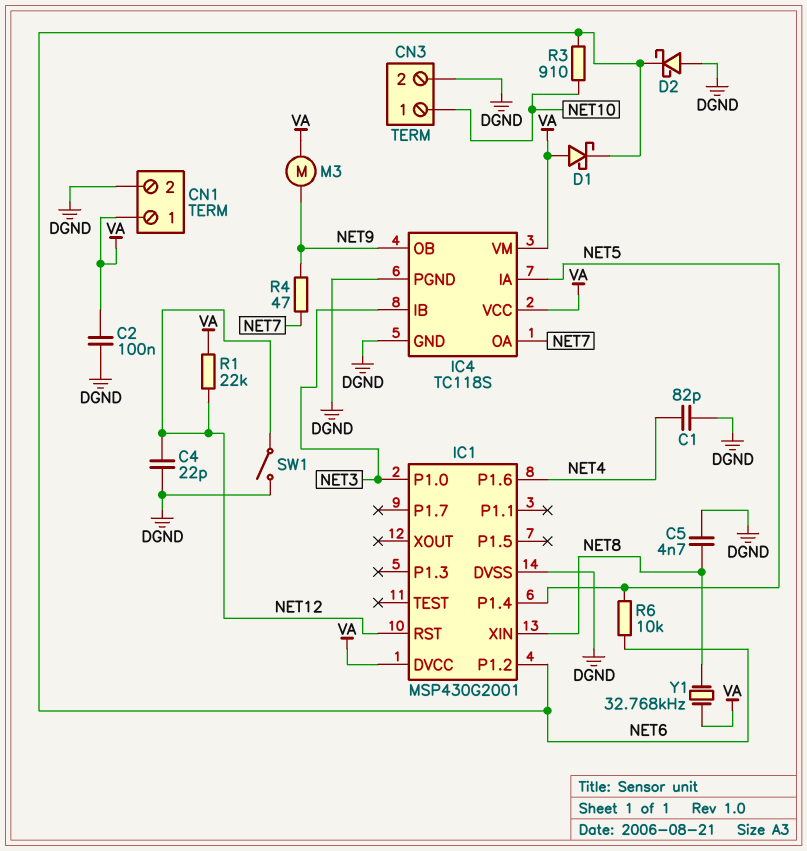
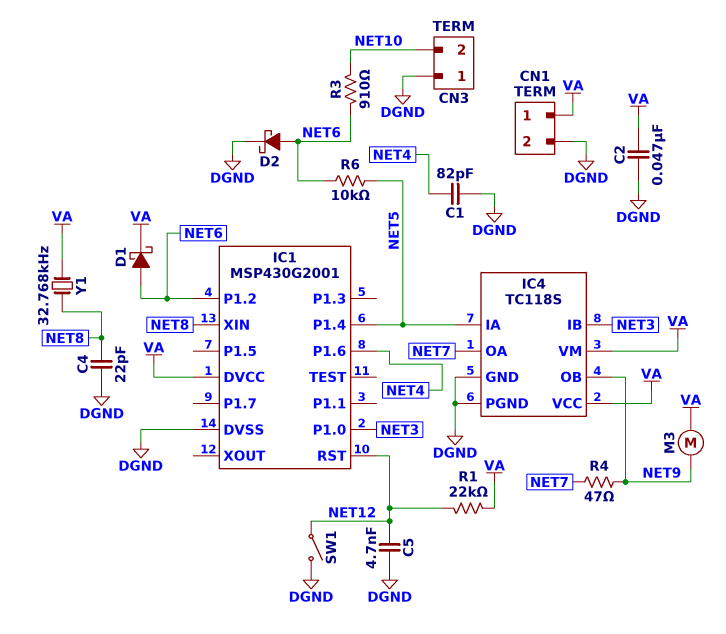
C2: 100nF (DGND, VA) -> 47nF (DGND, VA)
C4: 22pF (DGND, NET12) -> 22pF (DGND, NET8)
C5: 4.7nF (DGND, NET8) -> 4.7nF (DGND, NET12)
CN3 pin 1: NET10 -> DGND
CN3 pin 2: DGND -> NET10
D1: schottky (A VA, K NET6) -> schottky (A NET6, K VA)
D2: schottky (A DGND, K NET6) -> schottky (A NET6, K DGND)

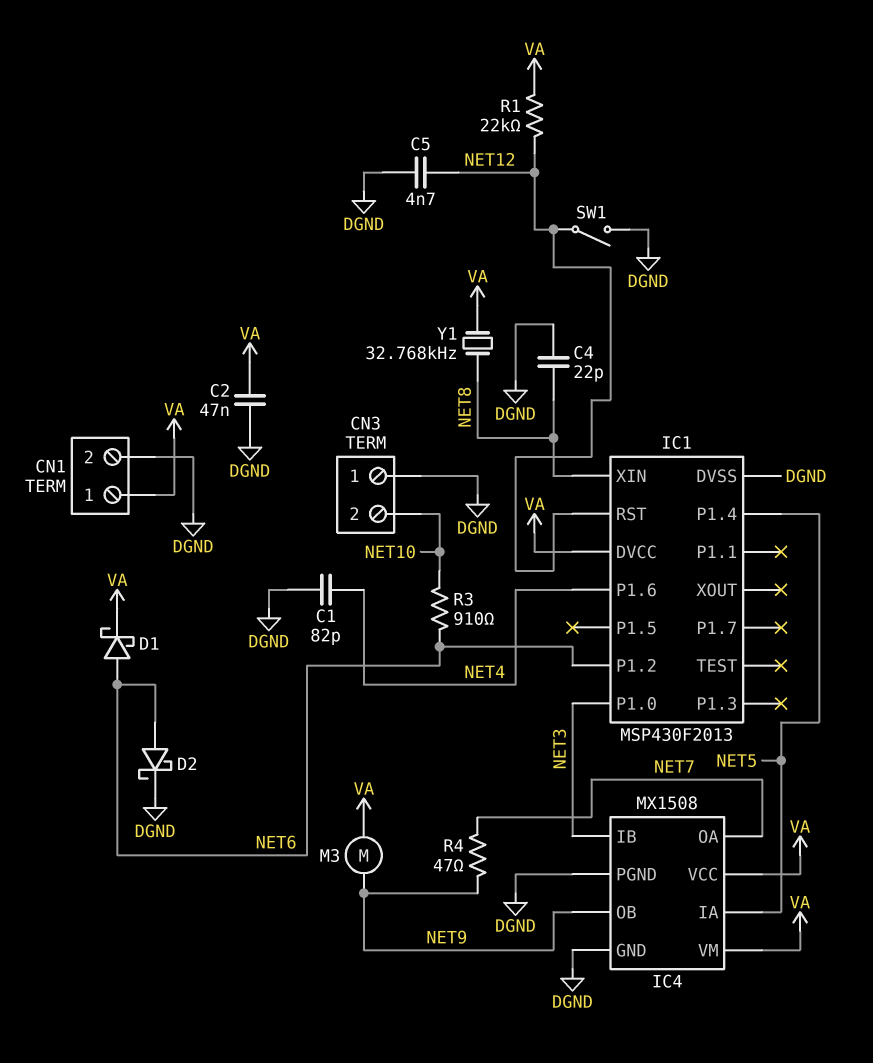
IC1: MSP430G2001 -> MSP430F2013
IC4: TC118S -> MX1508
R6: 10k (NET5, NET6) -> none

